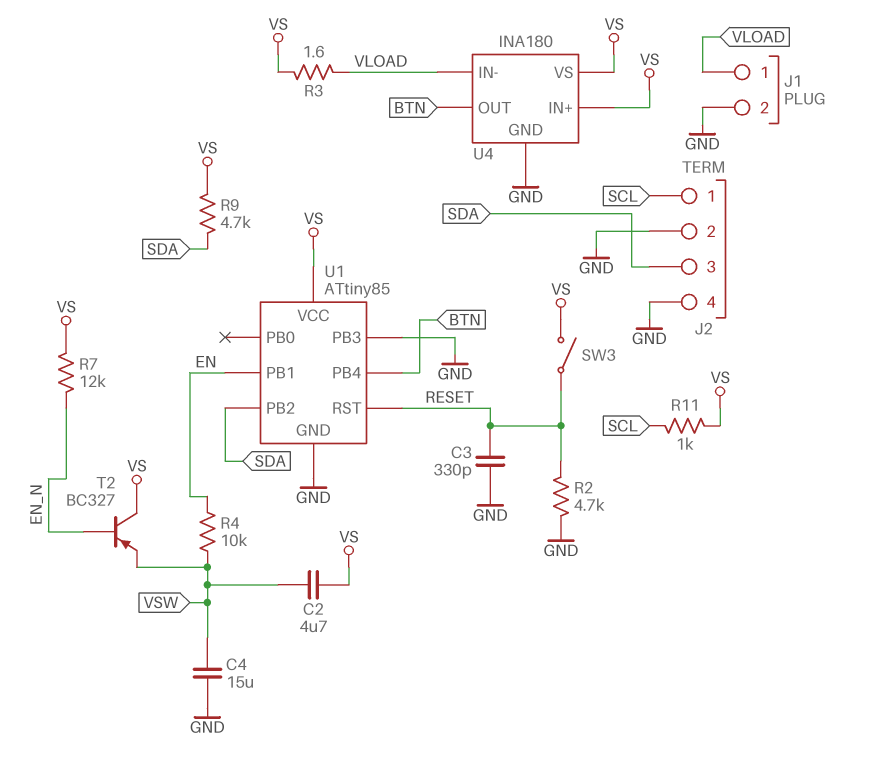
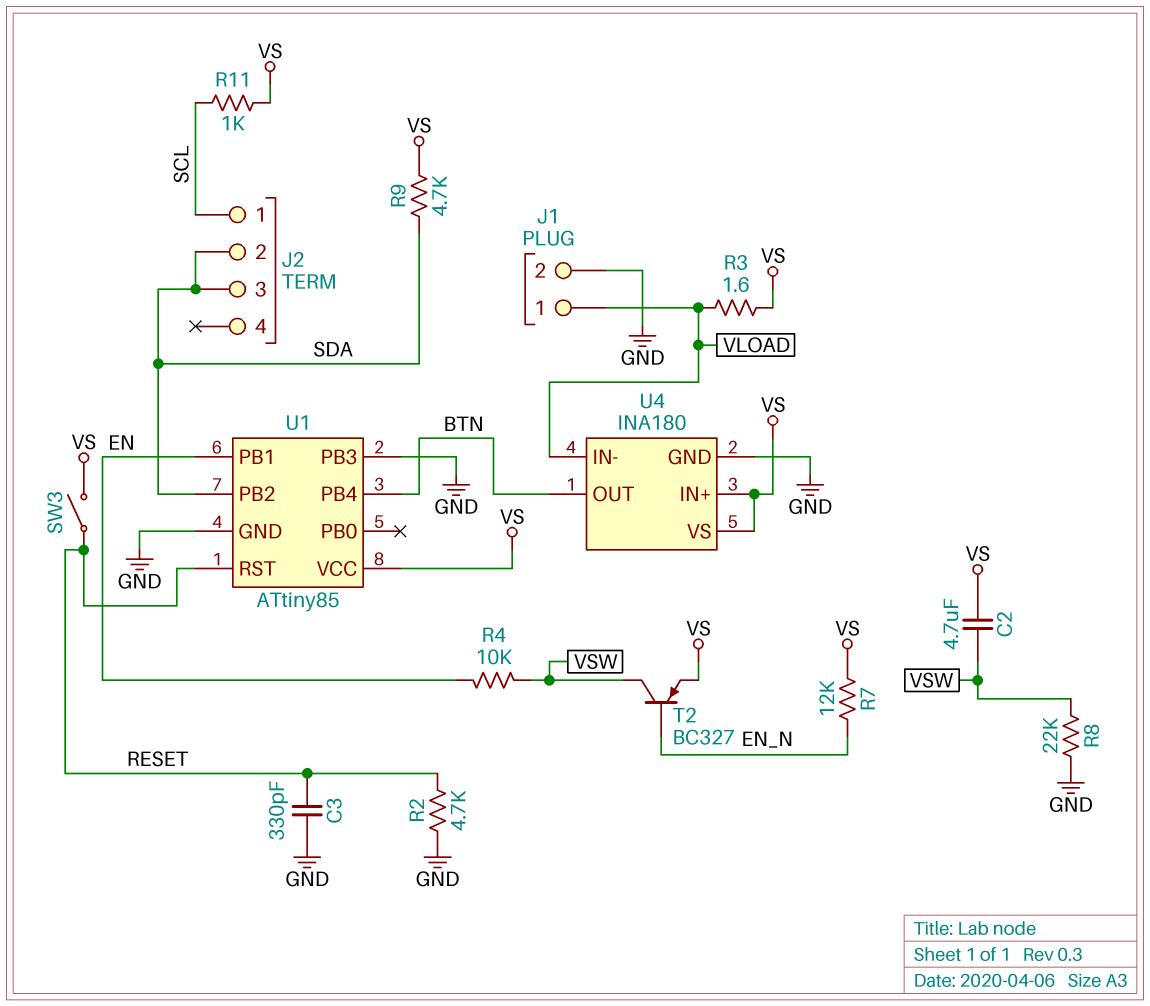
C4: 15uF (GND, VSW) -> none
J2 pin 2: GND -> SDA
J2 pin 4: GND -> none
R8: none -> 22k (GND, VSW)
T2: PNP BC327 (B EN_N, C VS, E VSW) -> PNP BC327 (B EN_N, C VSW, E VS)

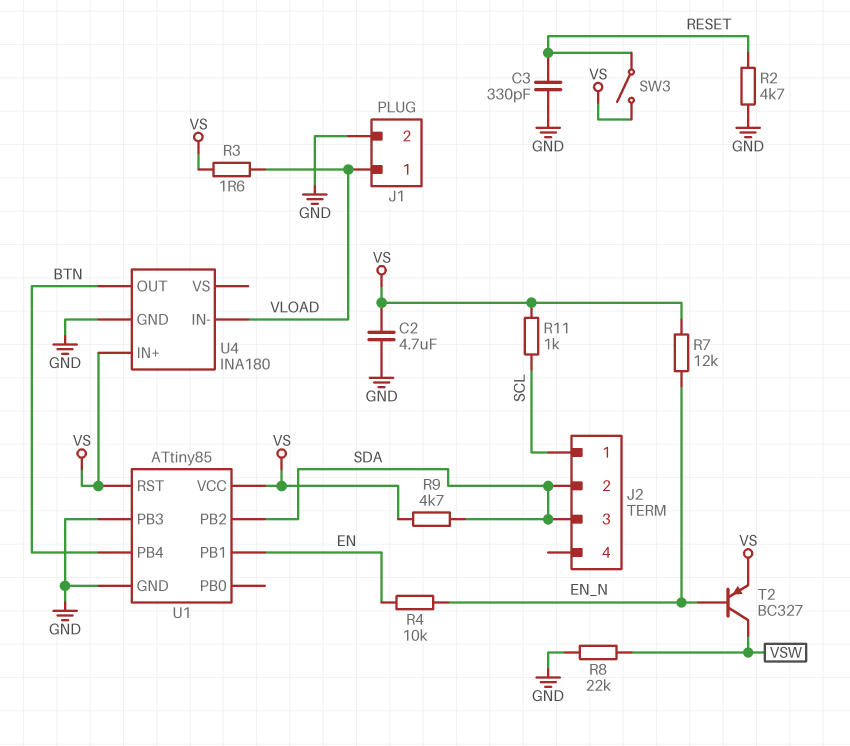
C2: 4.7uF (VS, VSW) -> 4.7uF (GND, VS)
R4: 10k (EN, VSW) -> 10k (EN, EN_N)
U1 pin RST: RESET -> VS
U4 pin VS: VS -> none

